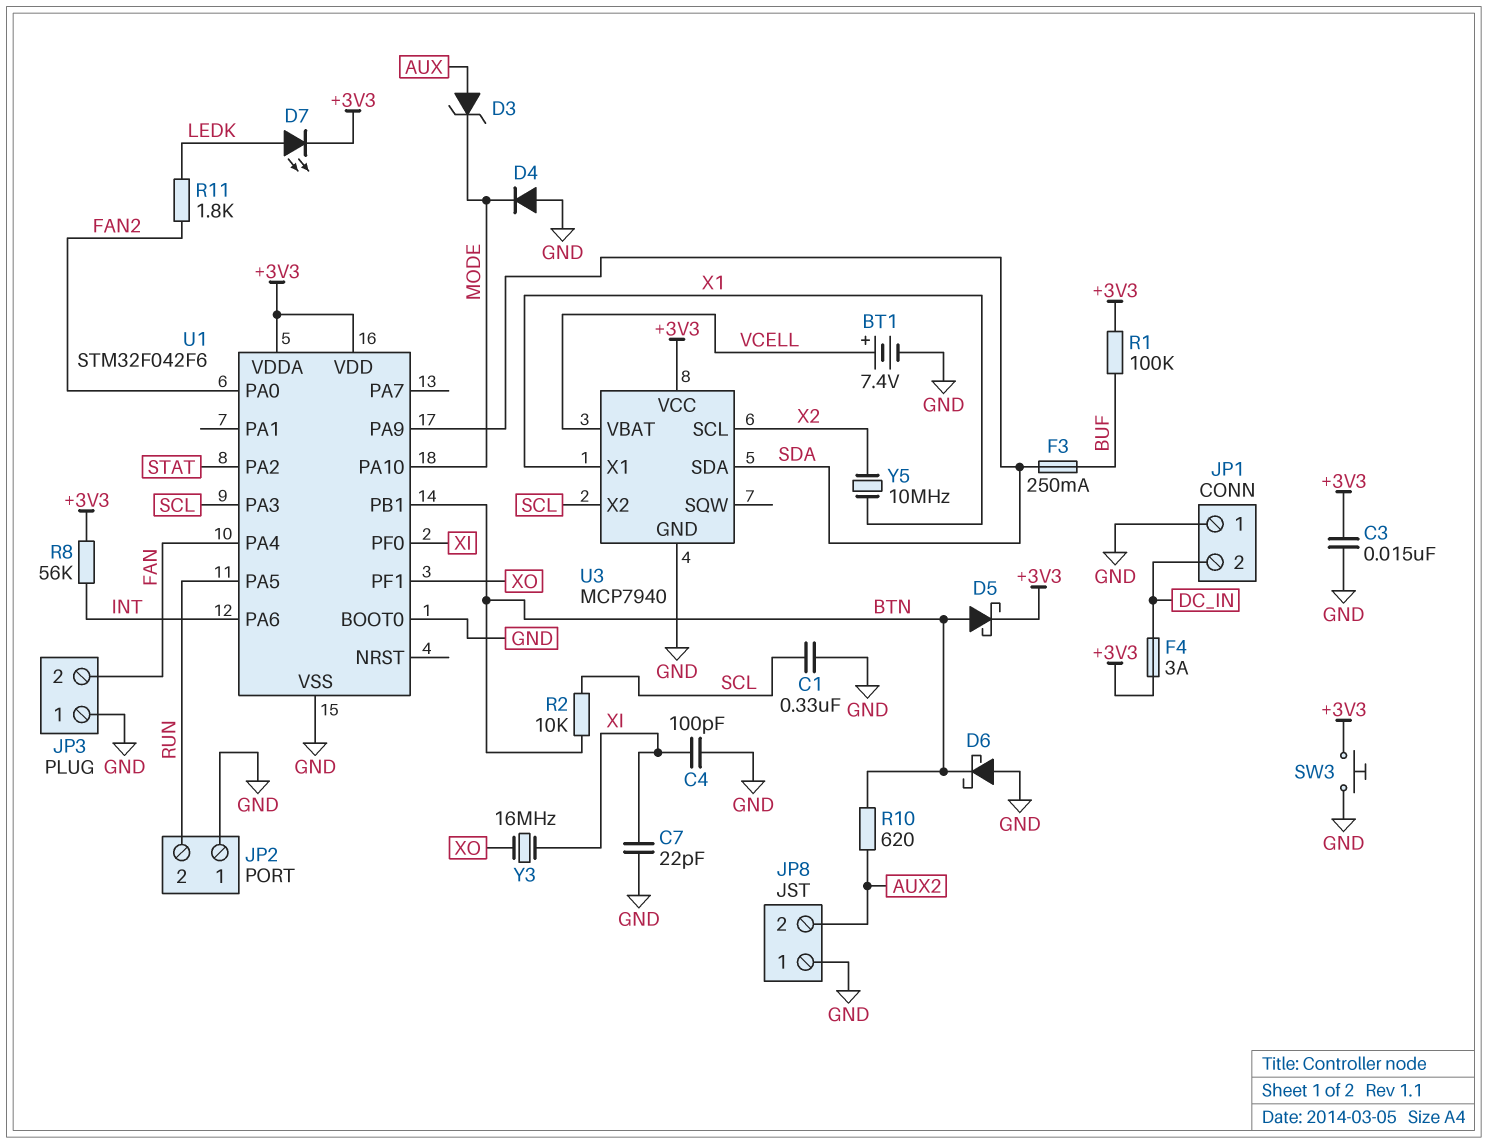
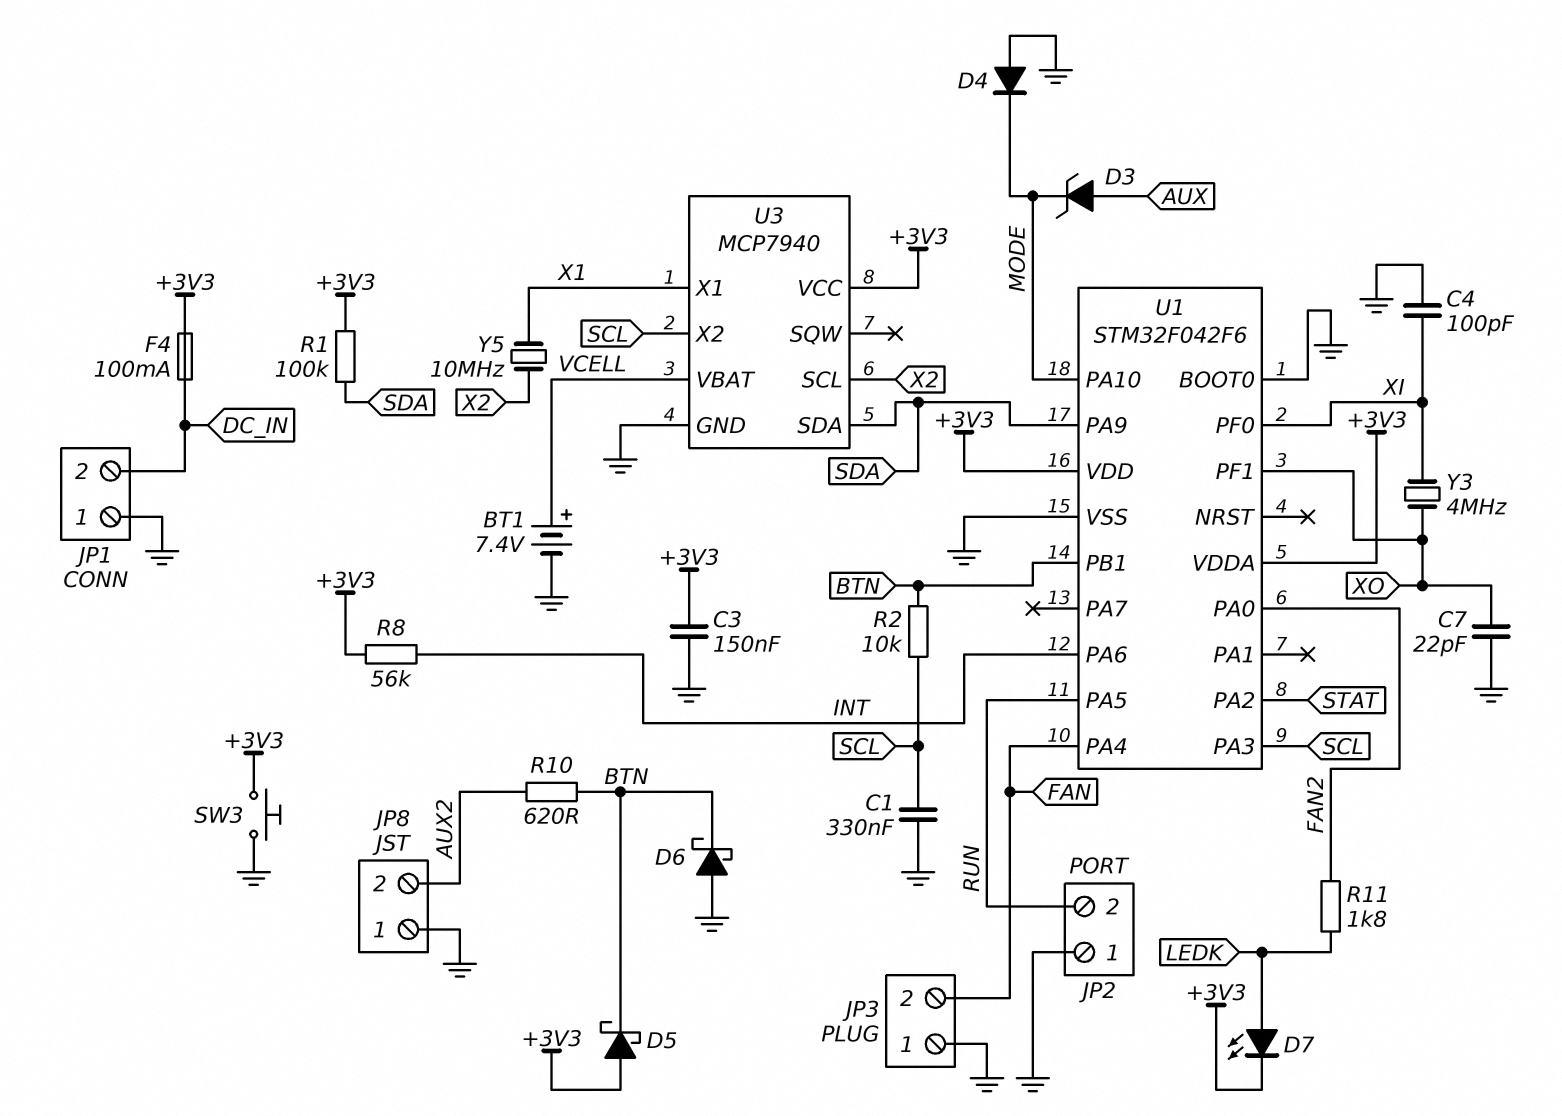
C3: 15nF (+3V3, GND) -> 150nF (+3V3, GND)
C7: 22pF (GND, XI) -> 22pF (GND, XO)
D5: schottky (A BTN, K +3V3) -> schottky (A +3V3, K BTN)
F3: 250mA (BUF, SDA) -> none
F4: 3A (+3V3, DC_IN) -> 100mA (+3V3, DC_IN)
R1: 100k (+3V3, BUF) -> 100k (+3V3, SDA)
Y3: 16MHz (XI, XO) -> 4MHz (XI, XO)

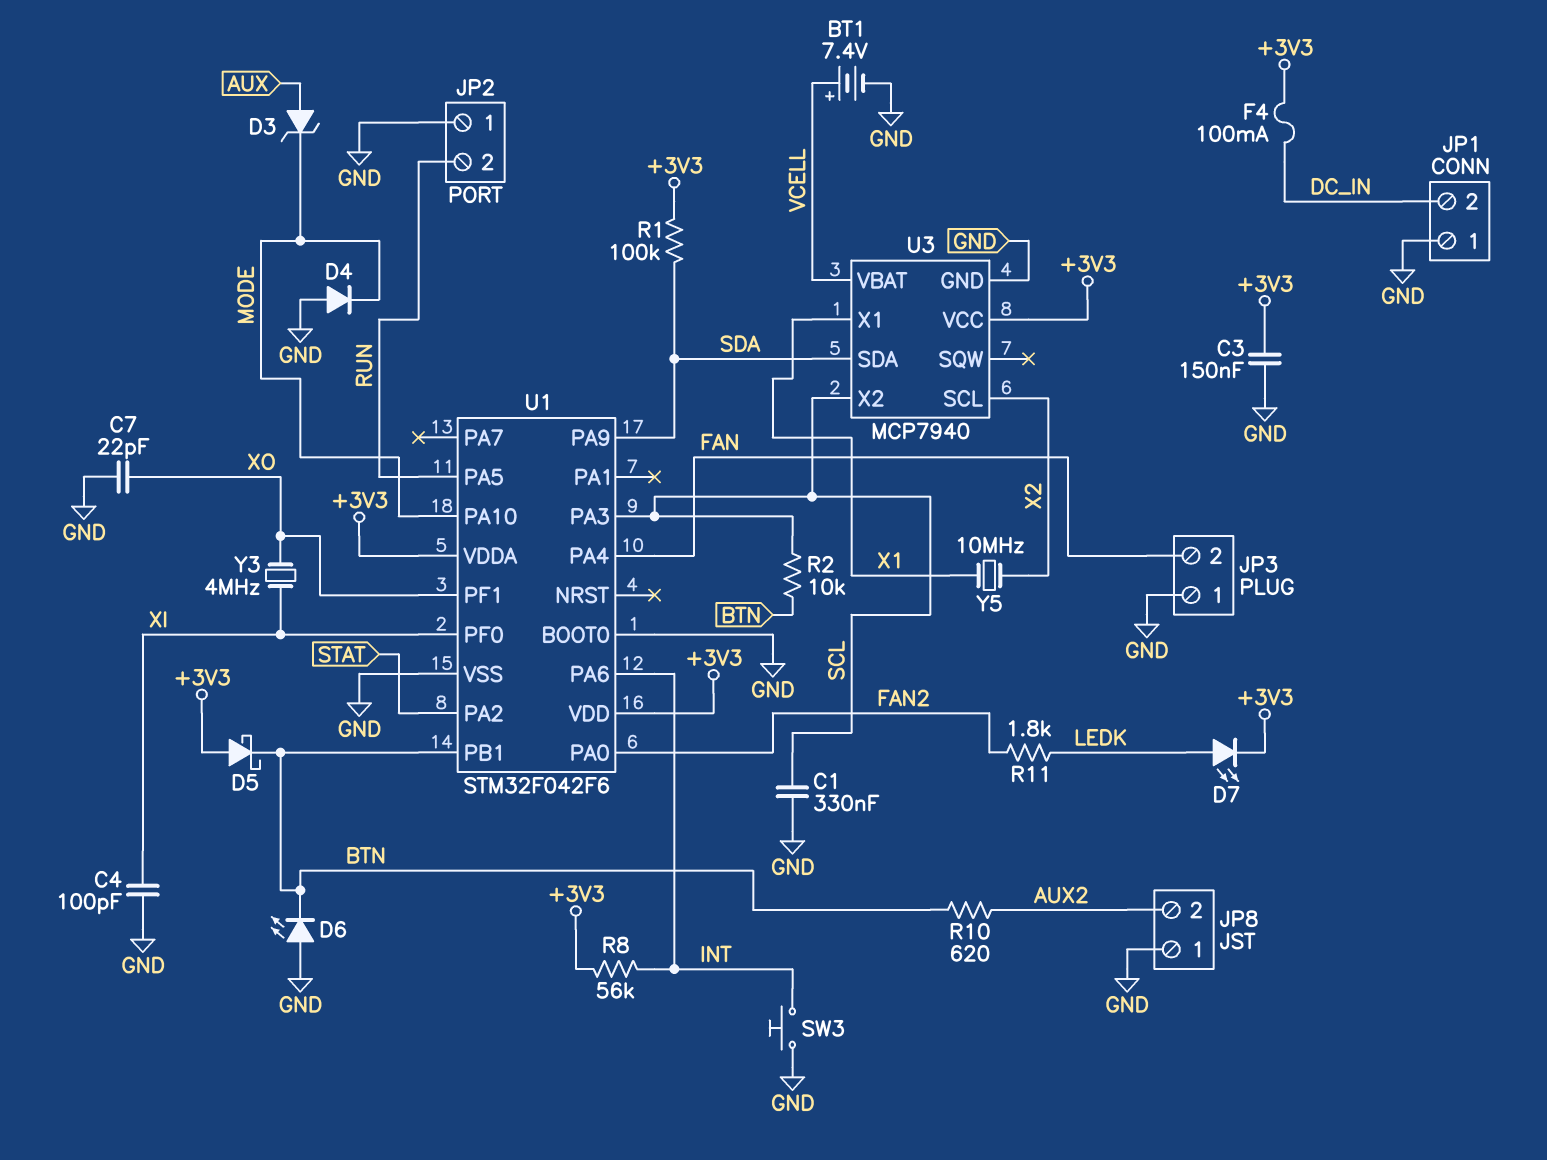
D6: schottky (A GND, K BTN) -> LED (A GND, K BTN)
SW3: button (+3V3, GND) -> button (GND, INT)

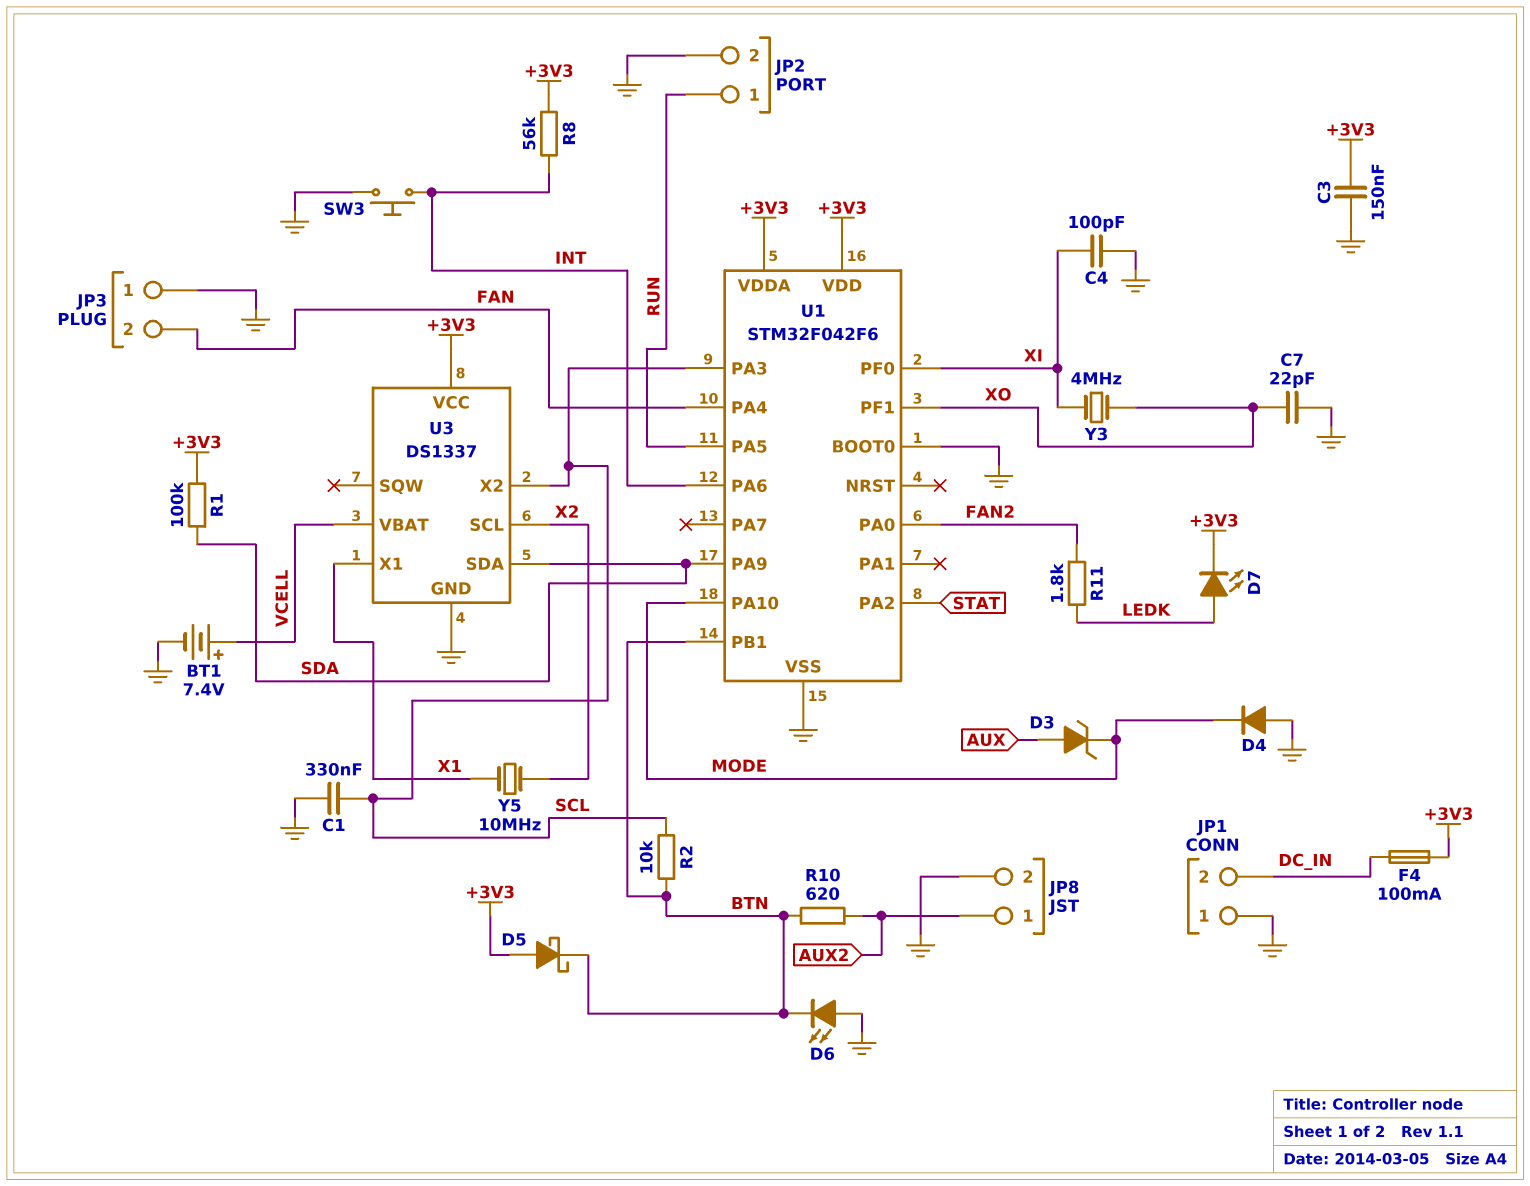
JP2 pin 1: GND -> RUN
JP2 pin 2: RUN -> GND
JP8 pin 1: GND -> AUX2
JP8 pin 2: AUX2 -> GND
U3: MCP7940 -> DS1337

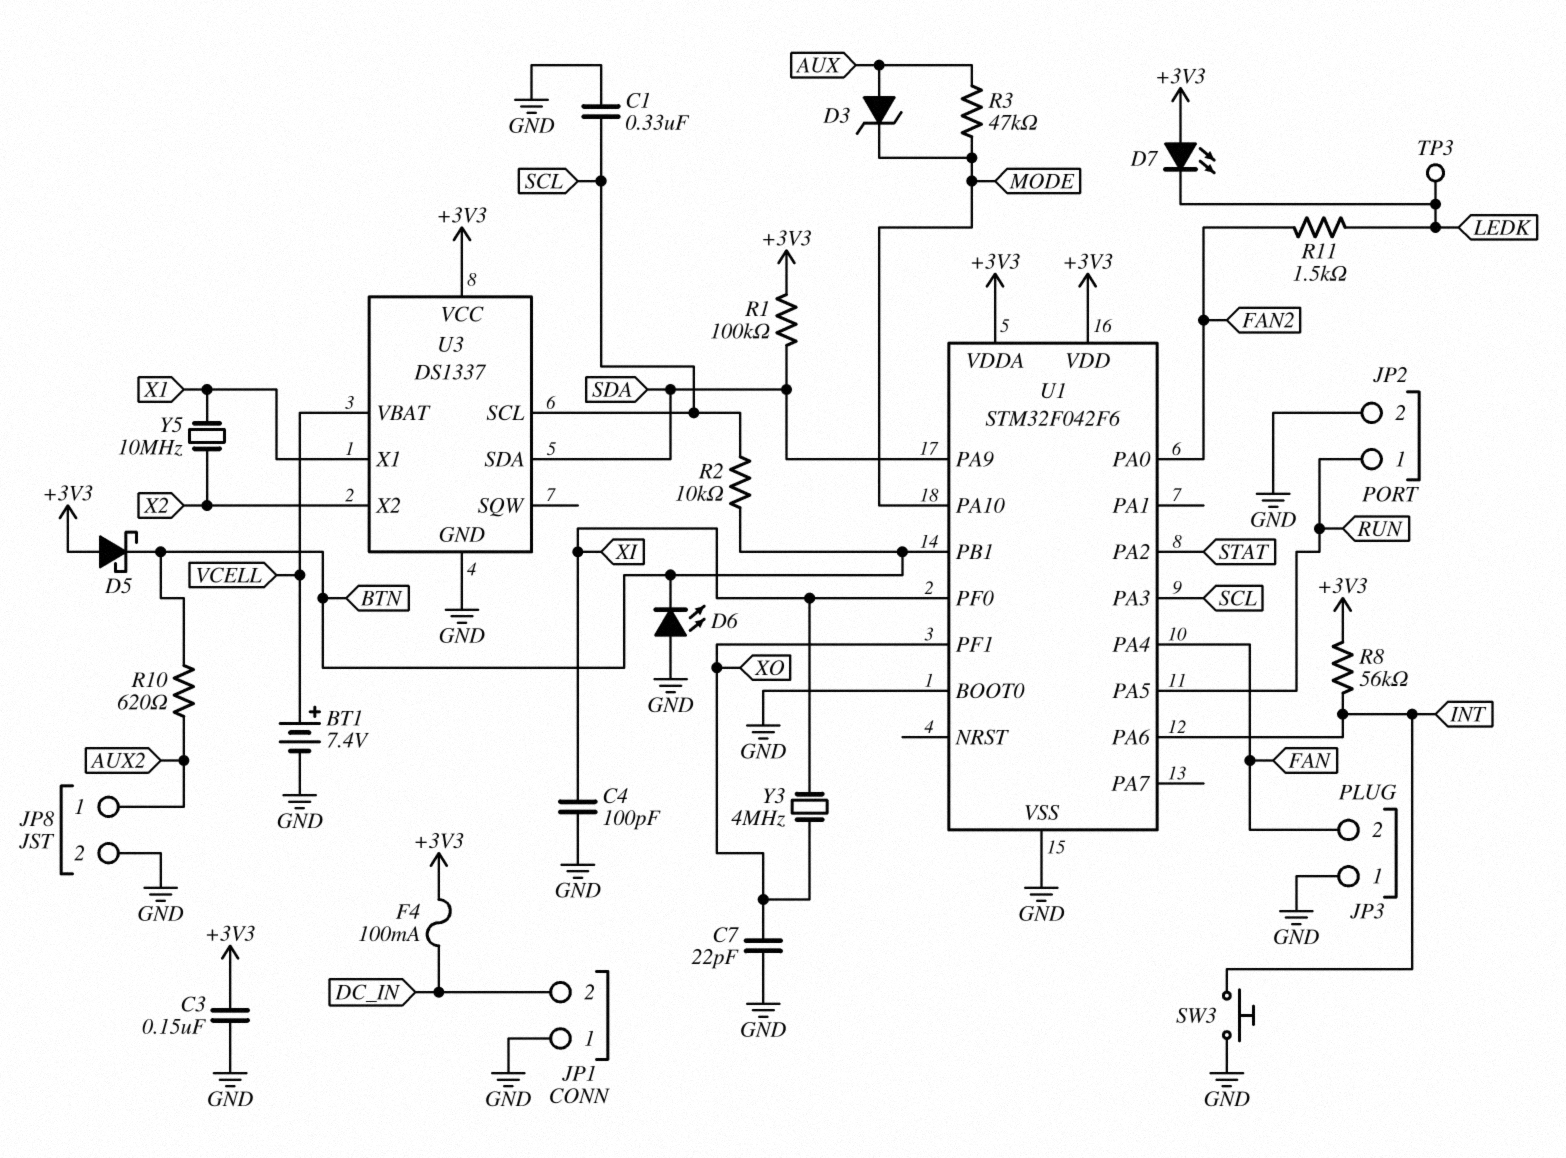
D4: diode (A GND, K MODE) -> none
D7: LED (A LEDK, K +3V3) -> LED (A +3V3, K LEDK)
R3: none -> 47k (AUX, MODE)
R11: 1.8k (FAN2, LEDK) -> 1.5k (FAN2, LEDK)
TP3: none -> test point (LEDK)
U3 pin SCL: X2 -> SCL
U3 pin X2: SCL -> X2

